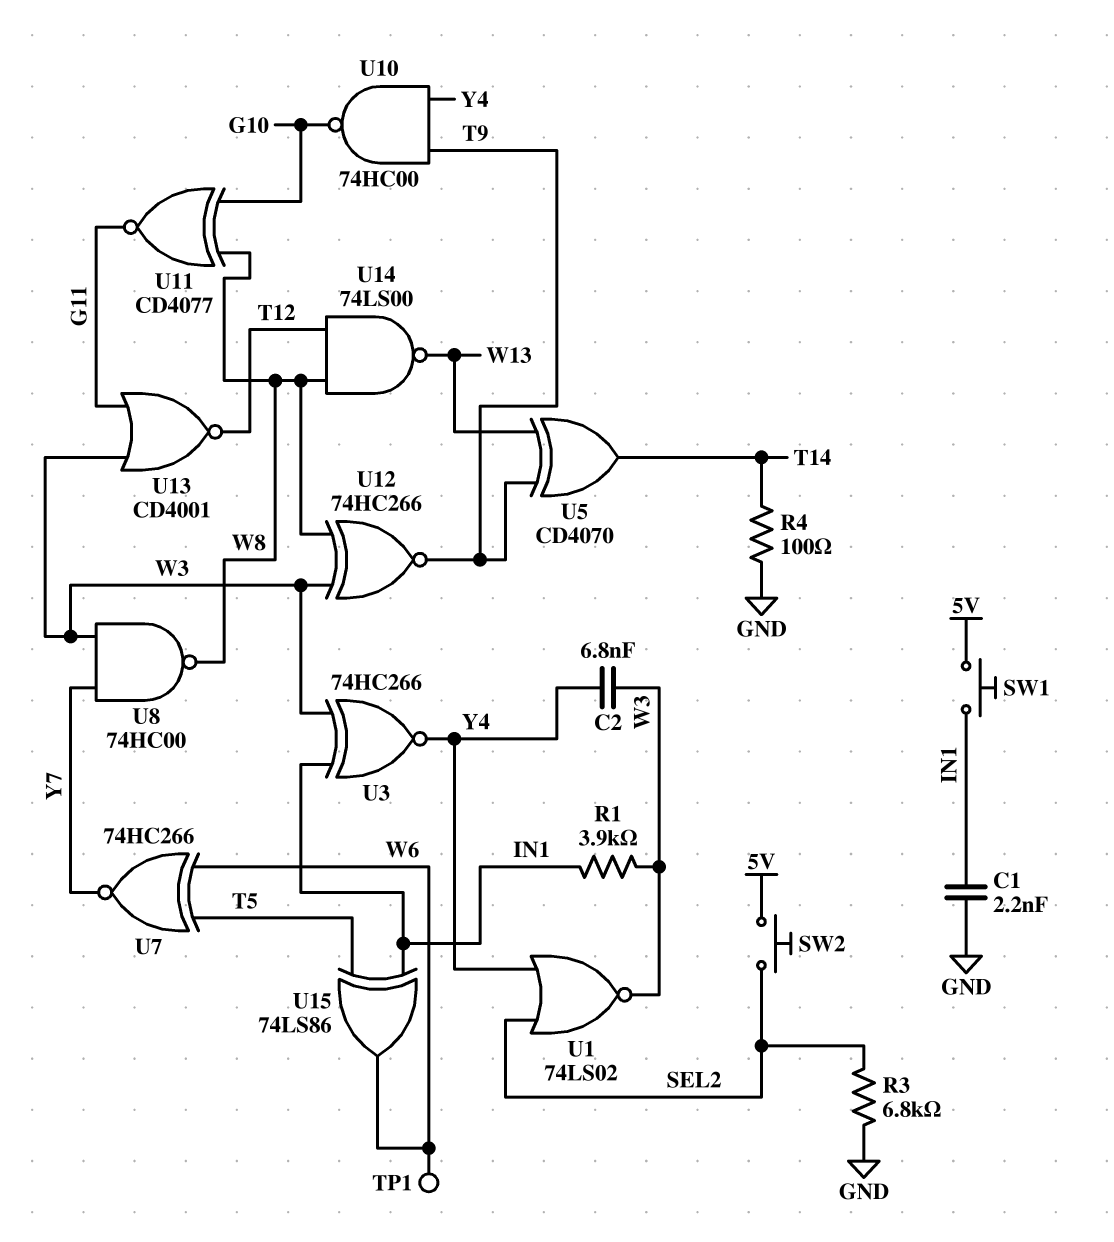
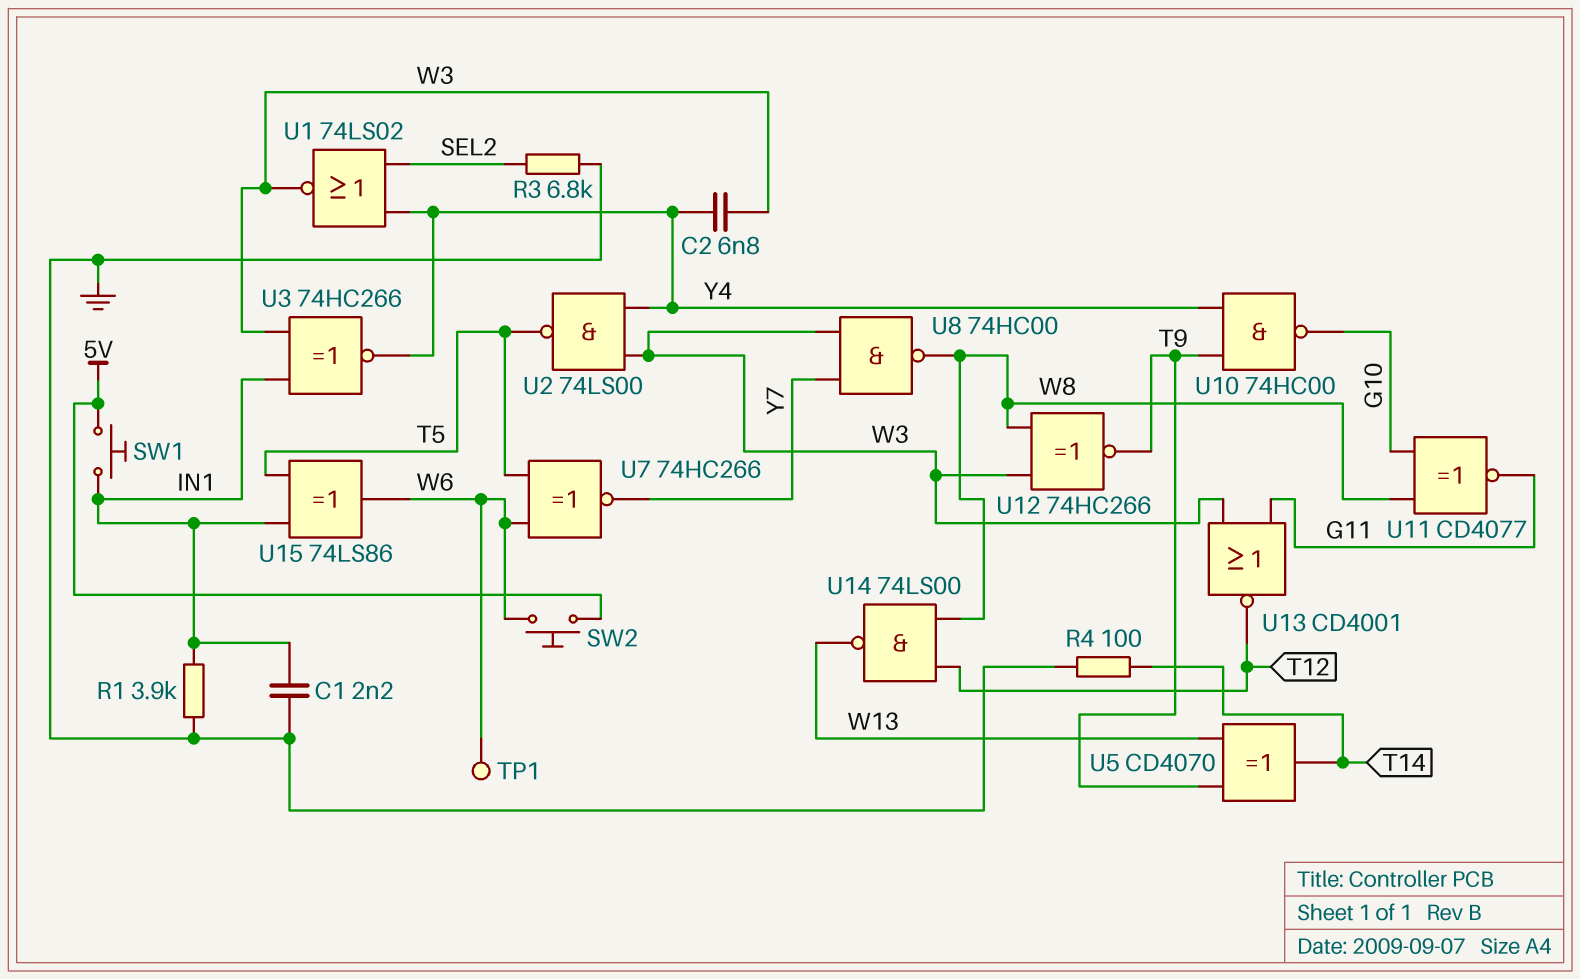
R1: 3.9k (IN1, W3) -> 3.9k (GND, IN1)
SW2: button (5V, SEL2) -> button (5V, W6)
U2: none -> NAND 74LS00 (in W3, in Y4, out T5)

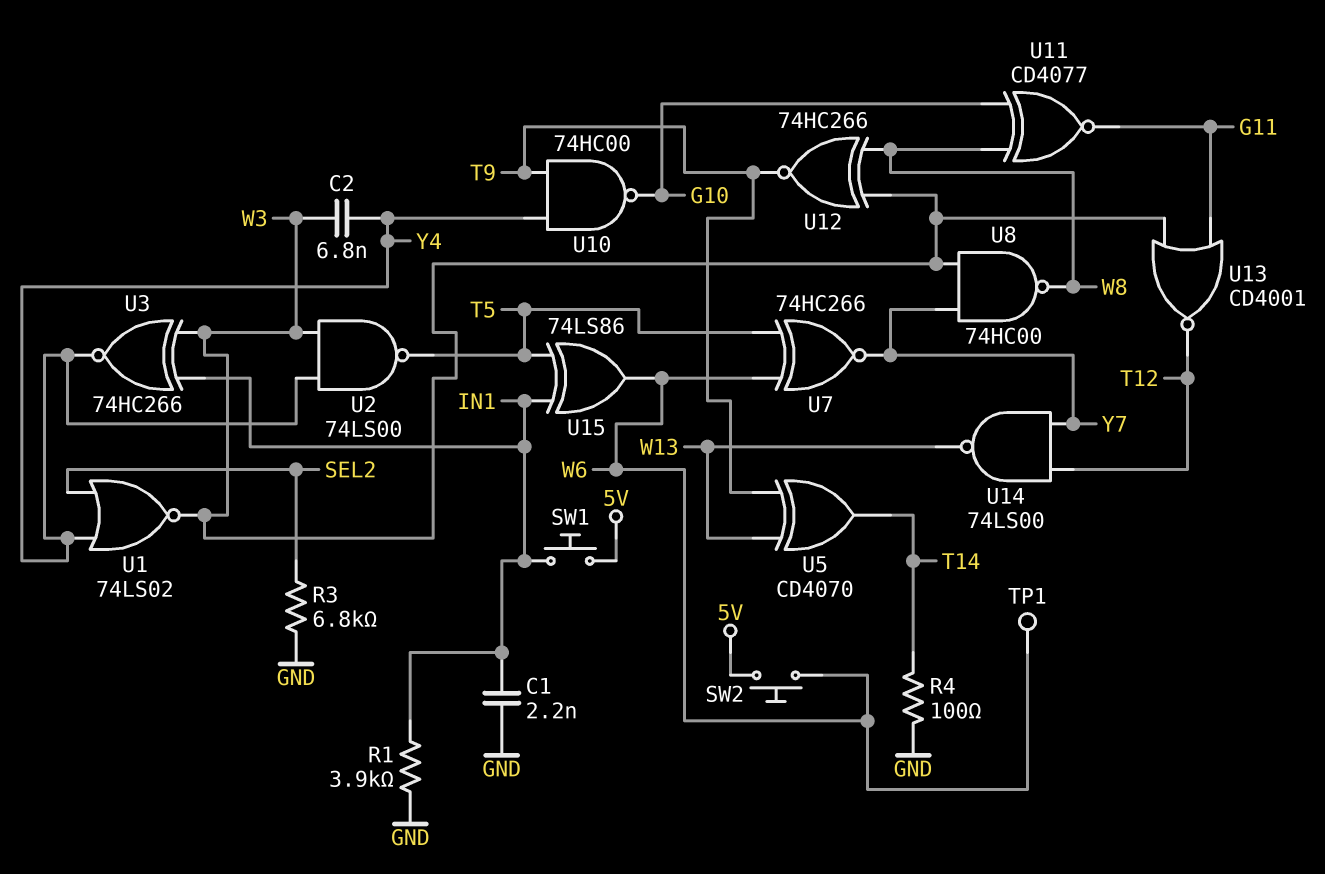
U14: NAND 74LS00 (in T12, in W8, out W13) -> NAND 74LS00 (in T12, in Y7, out W13)

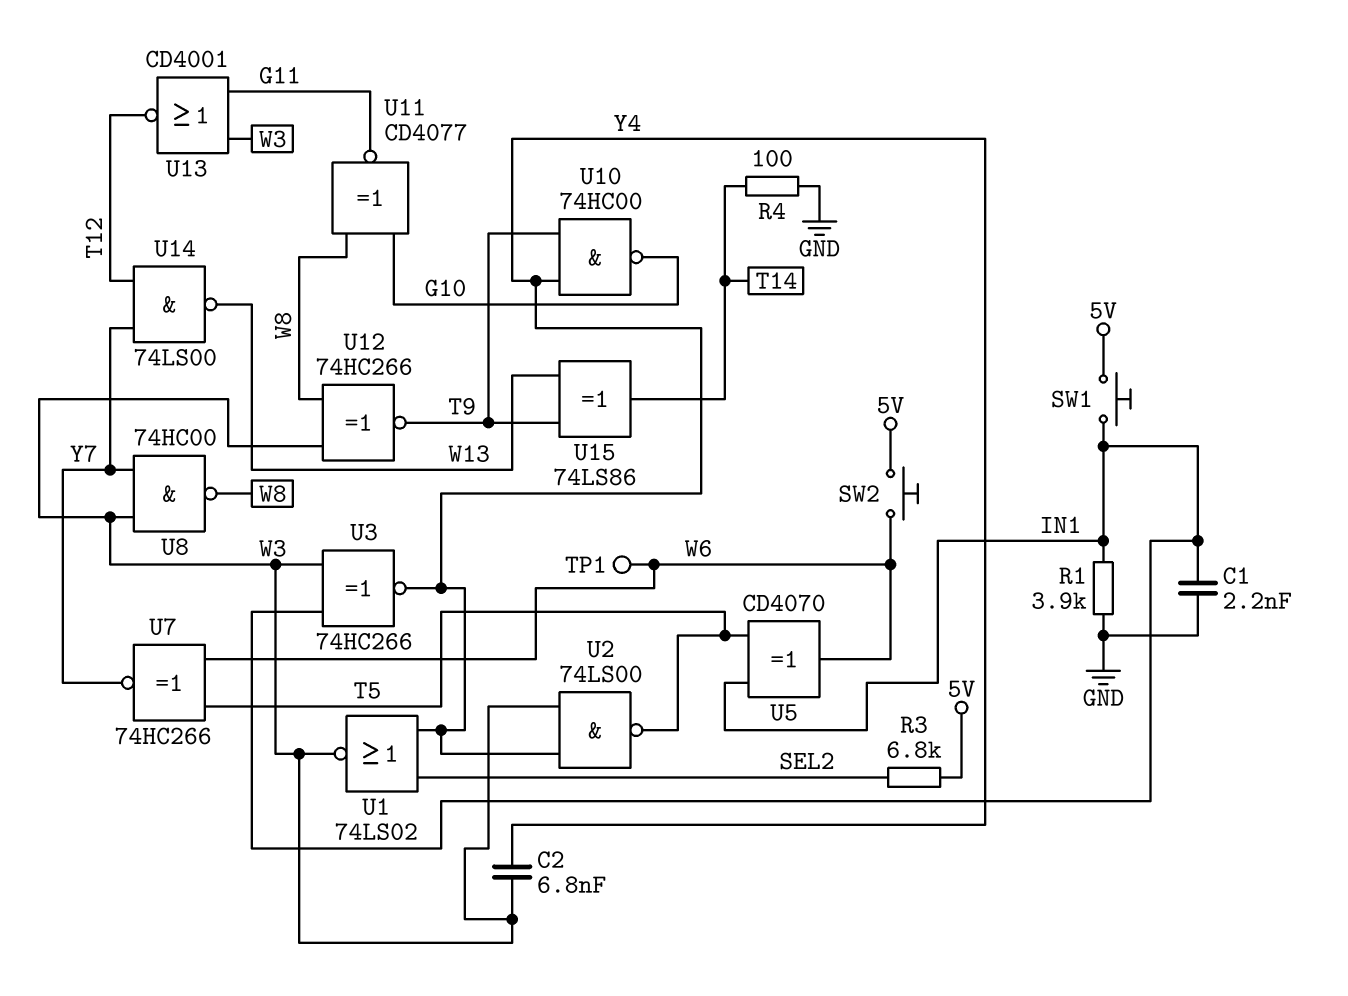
R3: 6.8k (GND, SEL2) -> 6.8k (5V, SEL2)
U5: XOR CD4070 (in T9, in W13, out T14) -> XOR CD4070 (in IN1, in T5, out W6)
U15: XOR 74LS86 (in IN1, in T5, out W6) -> XOR 74LS86 (in T9, in W13, out T14)

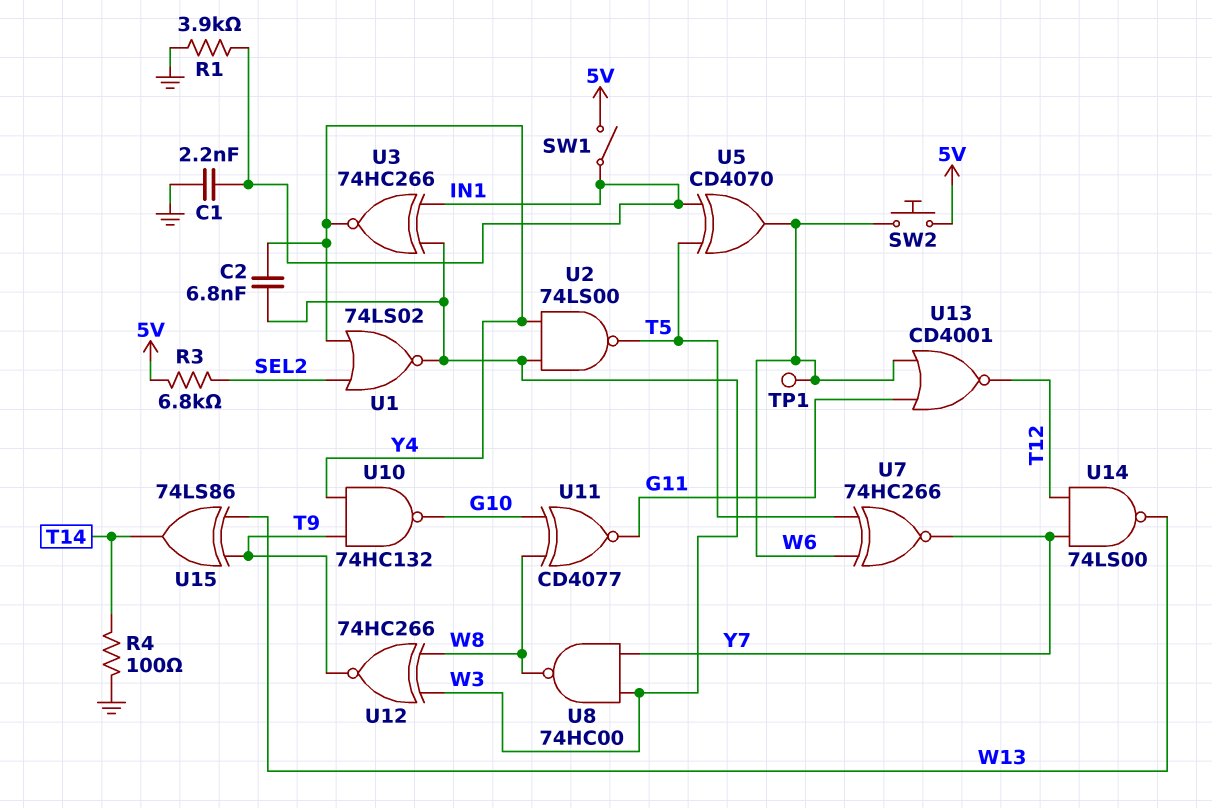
SW1: button (5V, IN1) -> switch (5V, IN1)
U10: NAND 74HC00 (in T9, in Y4, out G10) -> NAND 74HC132 (in T9, in Y4, out G10)
U13: NOR CD4001 (in G11, in W3, out T12) -> NOR CD4001 (in G11, in W6, out T12)

